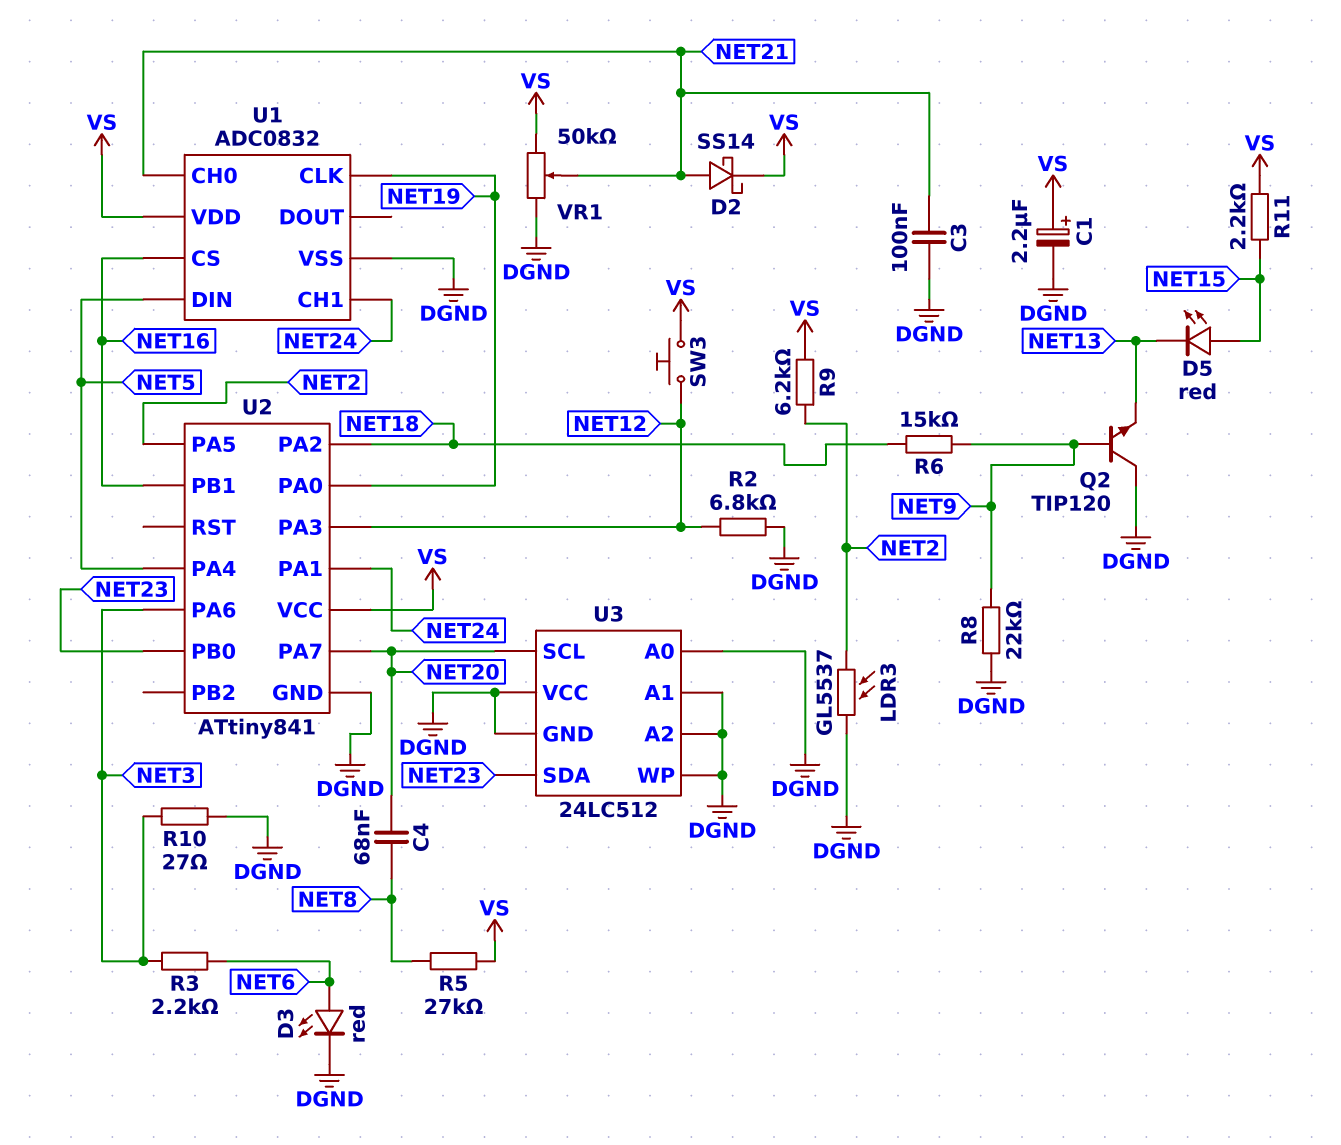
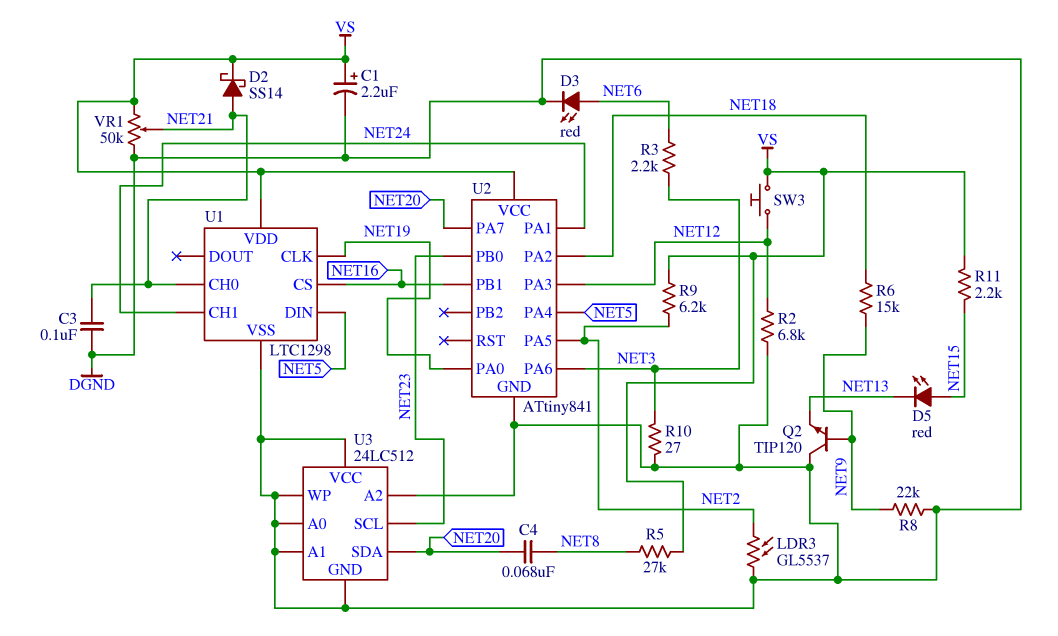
U1: ADC0832 -> LTC1298
U3 pin SCL: NET20 -> NET23
U3 pin SDA: NET23 -> NET20

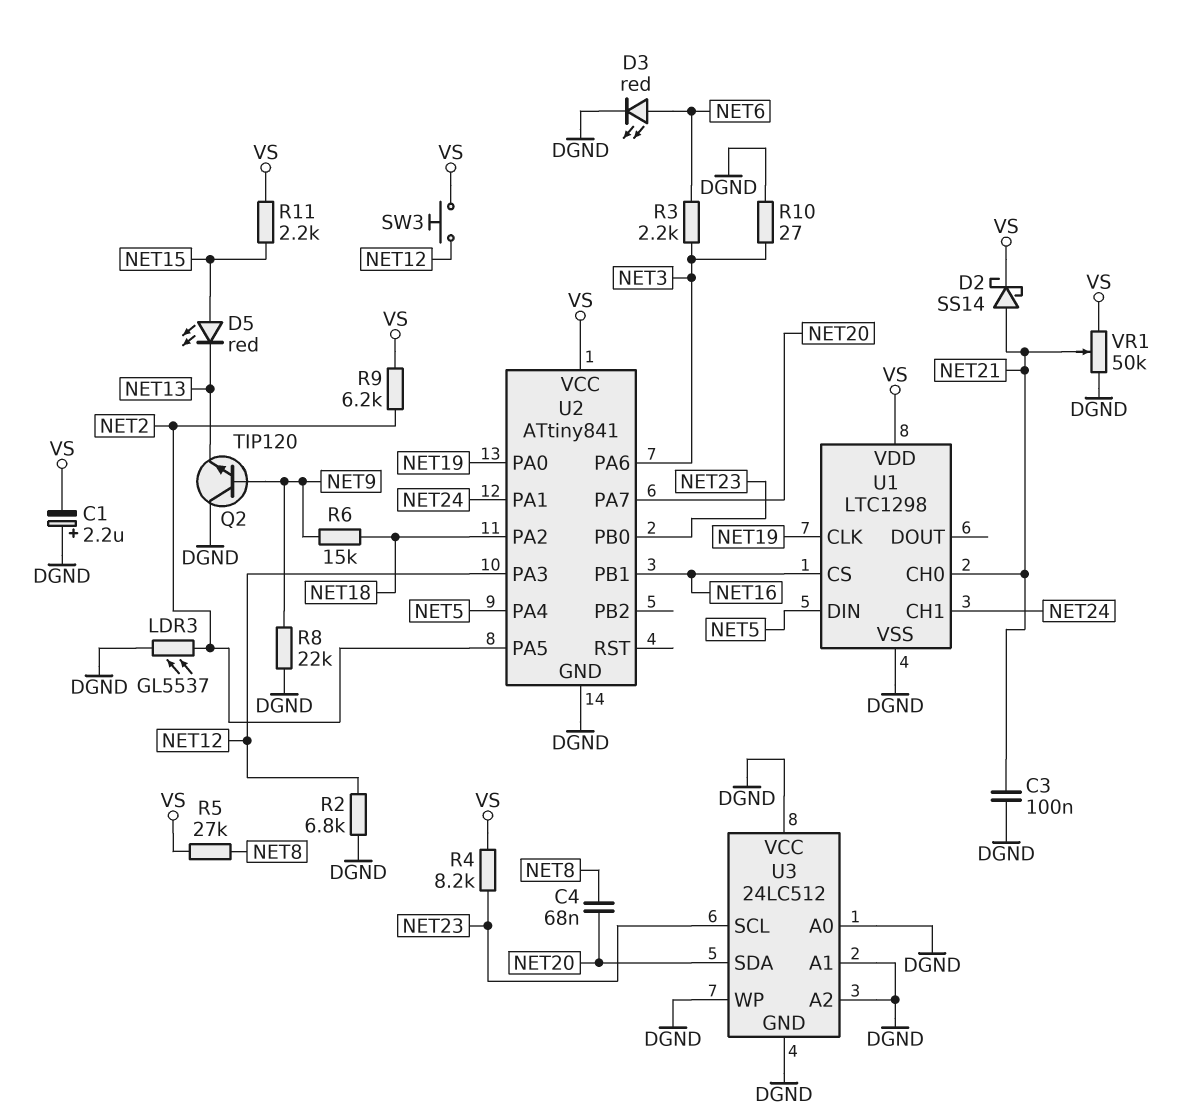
C1: 2.2uF (plus VS, minus DGND) -> 2.2uF (plus DGND, minus VS)
R4: none -> 8.2k (NET23, VS)

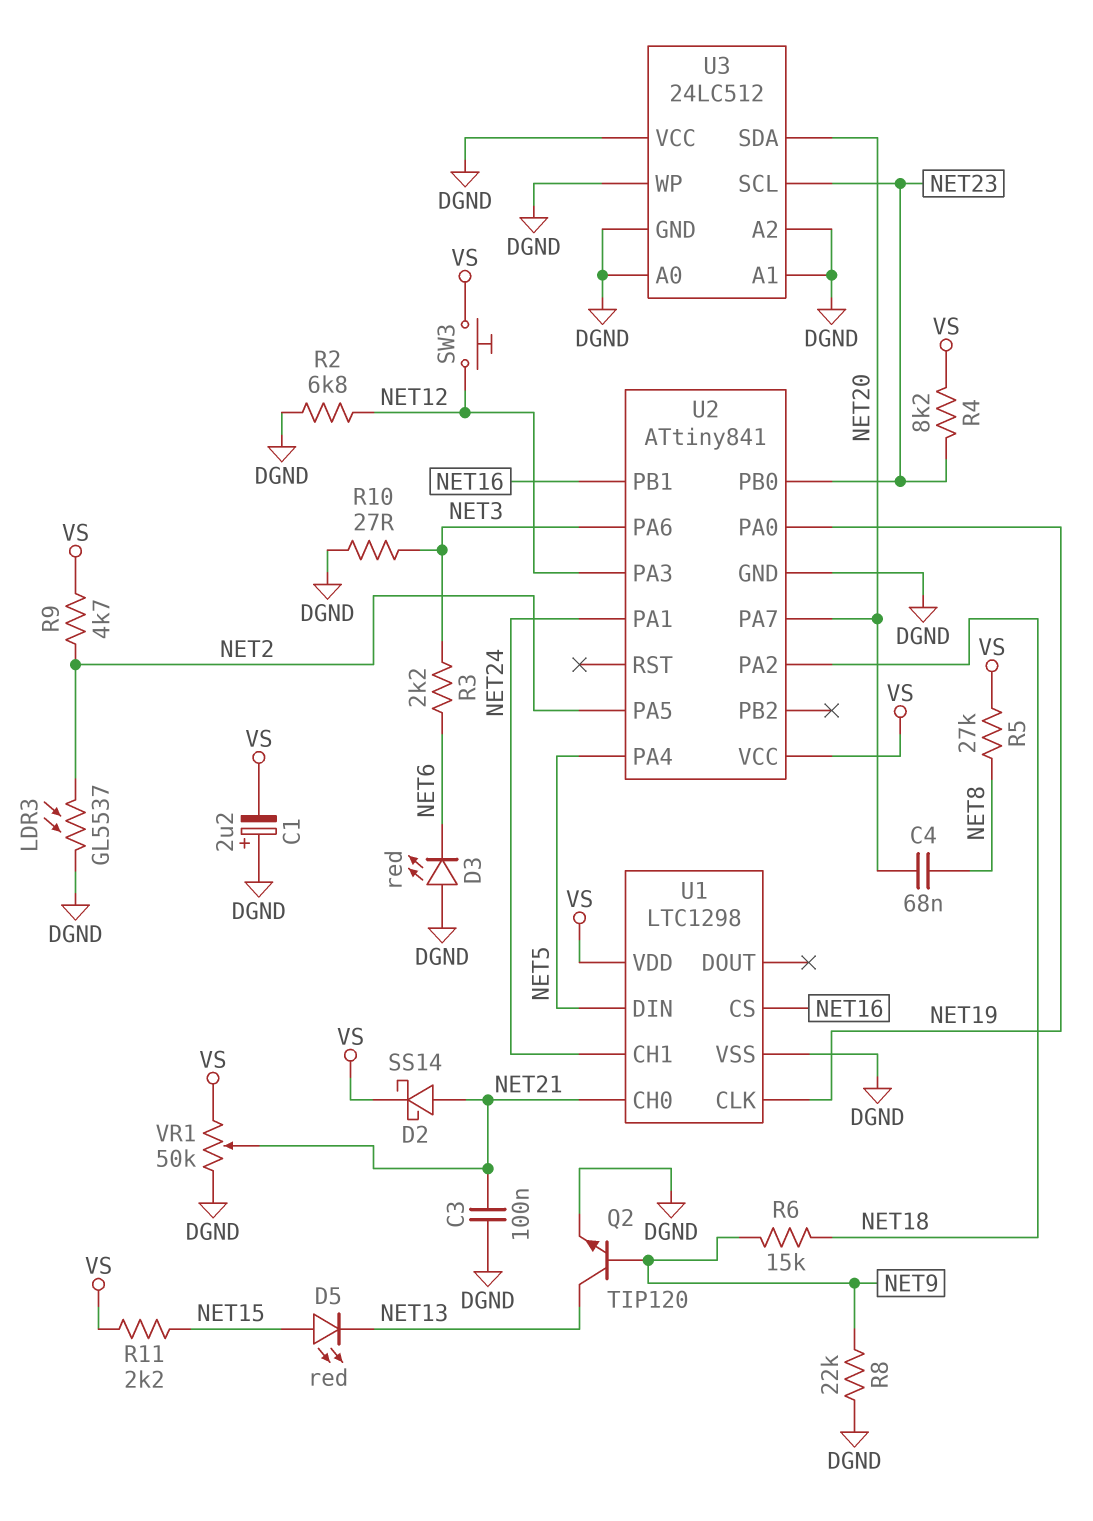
D3: LED red (A NET6, K DGND) -> LED red (A DGND, K NET6)
Q2: NPN TIP120 (B NET9, C DGND, E NET13) -> NPN TIP120 (B NET9, C NET13, E DGND)
R9: 6.2k (NET2, VS) -> 4.7k (NET2, VS)

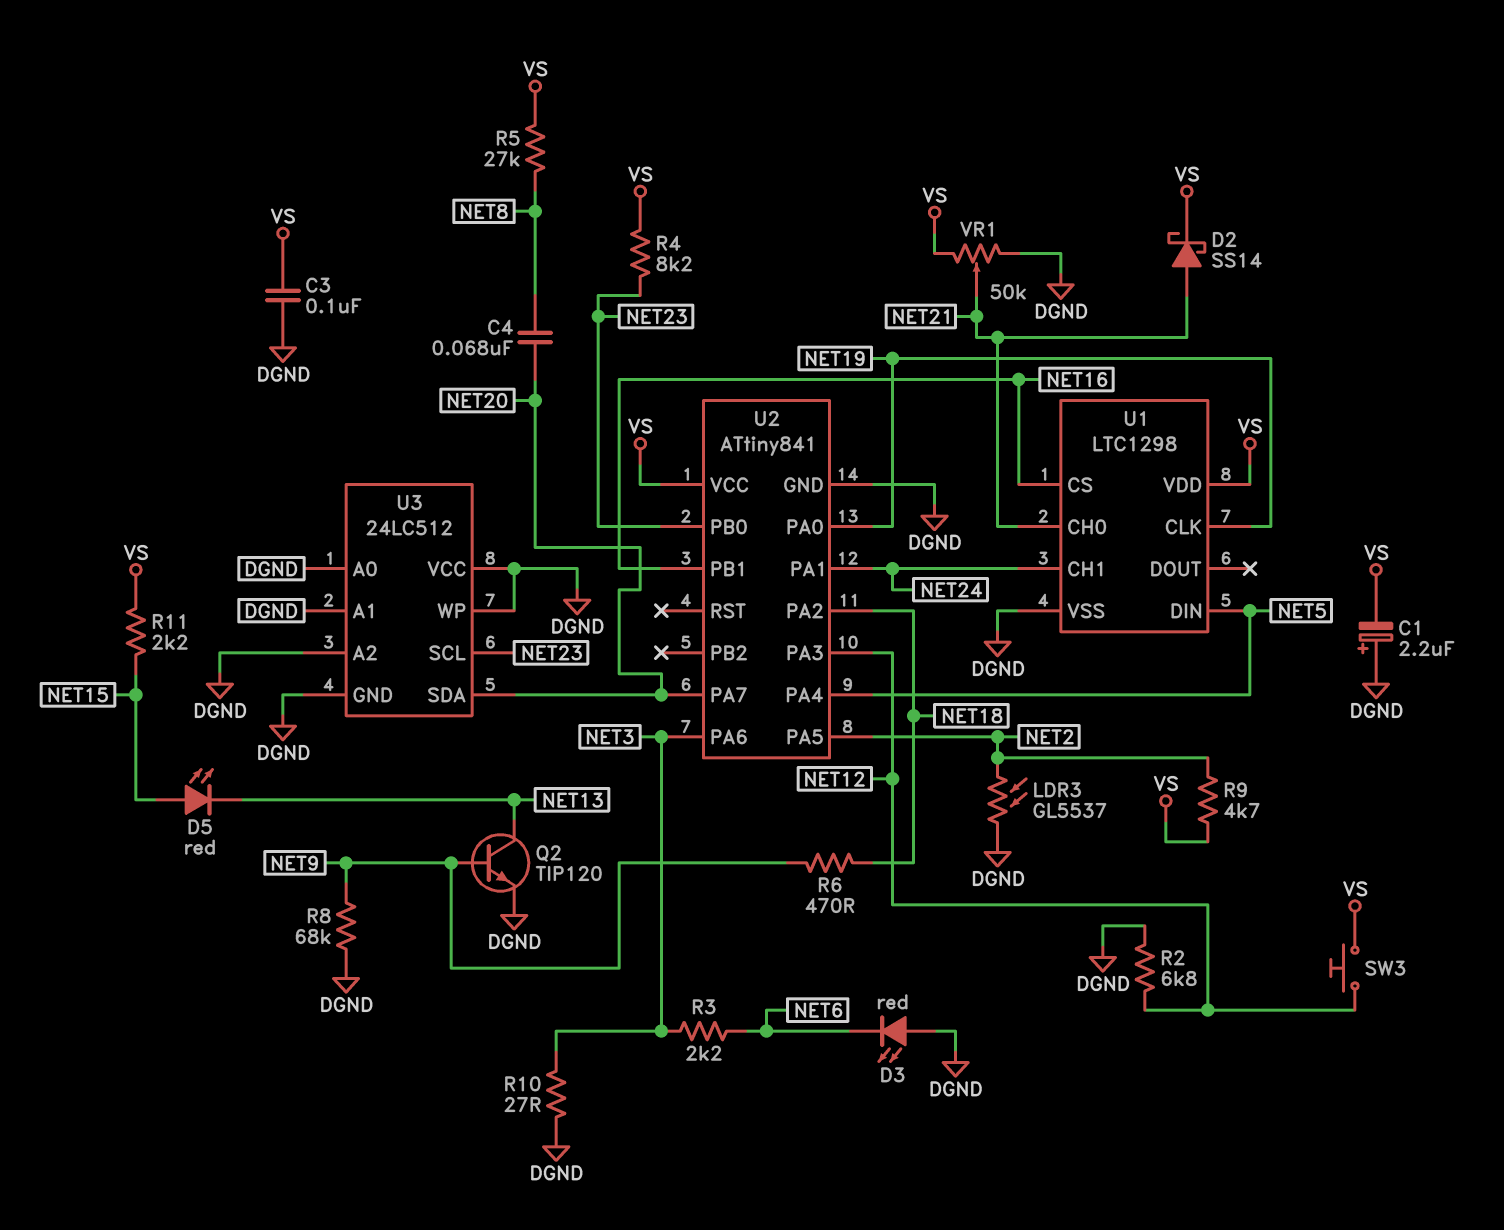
C3: 100nF (DGND, NET21) -> 100nF (DGND, VS)
R6: 15k (NET9, NET18) -> 470 (NET9, NET18)
R8: 22k (DGND, NET9) -> 68k (DGND, NET9)

